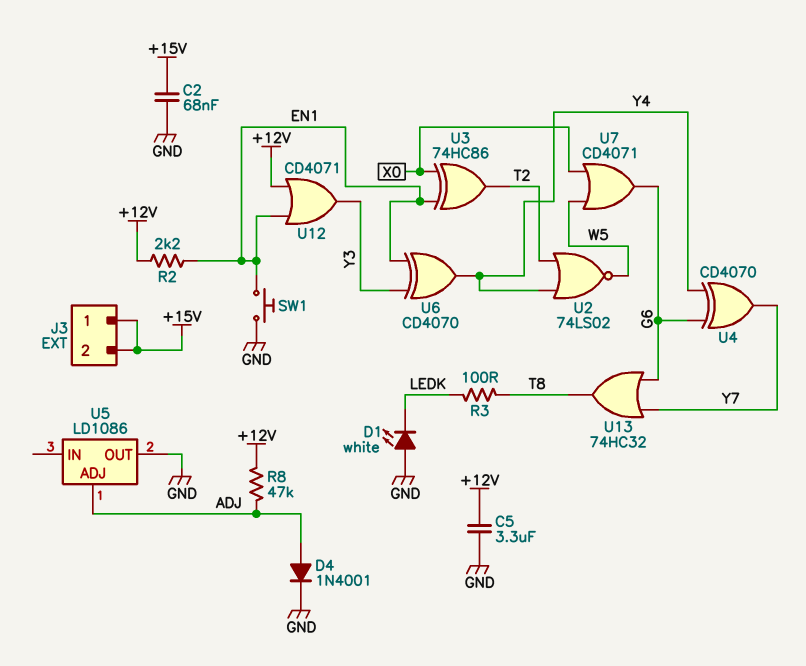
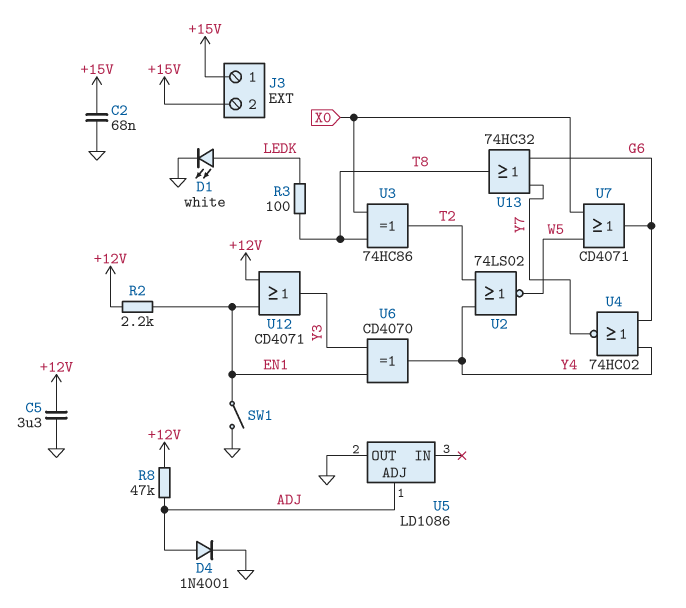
D1: LED white (A GND, K LEDK) -> LED white (A LEDK, K GND)
SW1: button (EN1, GND) -> switch (EN1, GND)
U3: XOR 74HC86 (in EN1, in X0, out T2) -> XOR 74HC86 (in T8, in X0, out T2)
U4: XOR CD4070 (in G6, in Y4, out Y7) -> NOR 74HC02 (in G6, in Y4, out Y7)

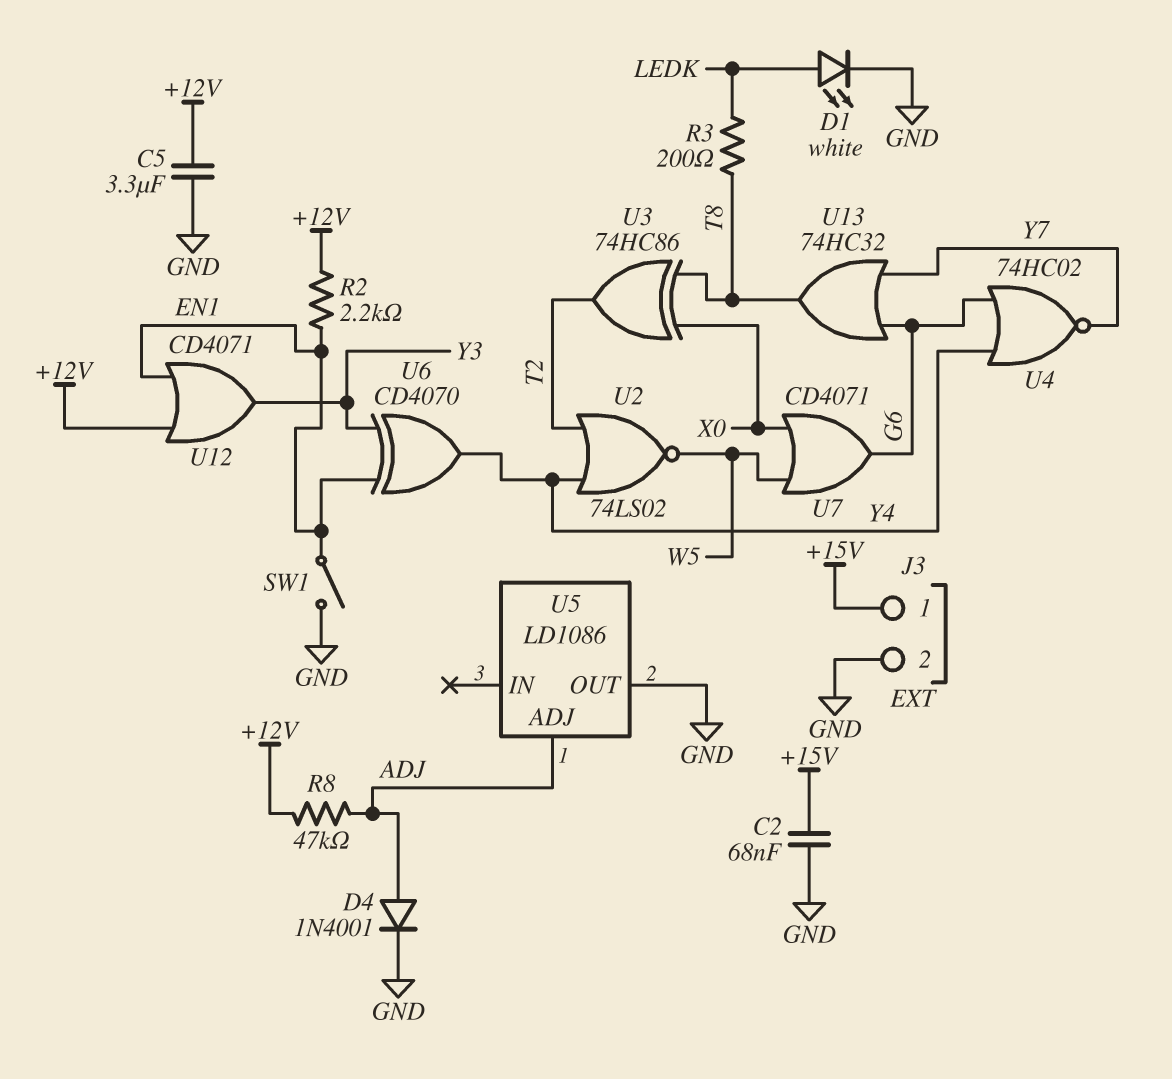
J3 pin 2: +15V -> GND
R3: 100 (LEDK, T8) -> 200 (LEDK, T8)

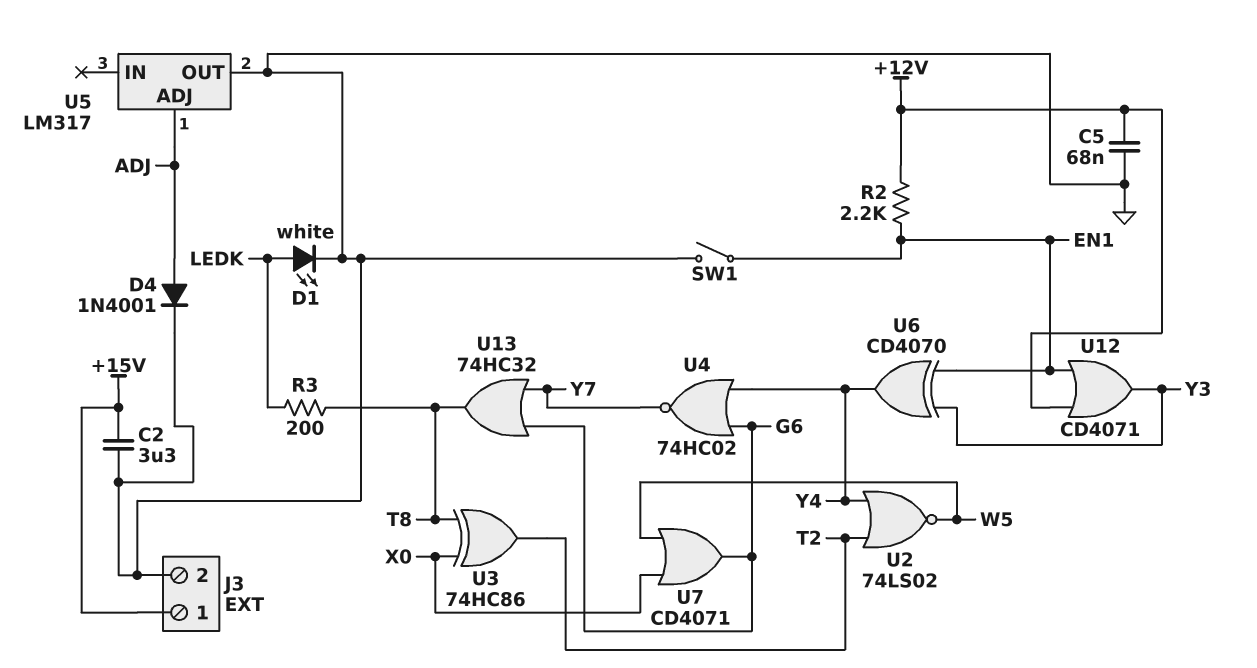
C2: 68nF (+15V, GND) -> 3.3uF (+15V, GND)
C5: 3.3uF (+12V, GND) -> 68nF (+12V, GND)
R8: 47k (+12V, ADJ) -> none
U5: LD1086 -> LM317

